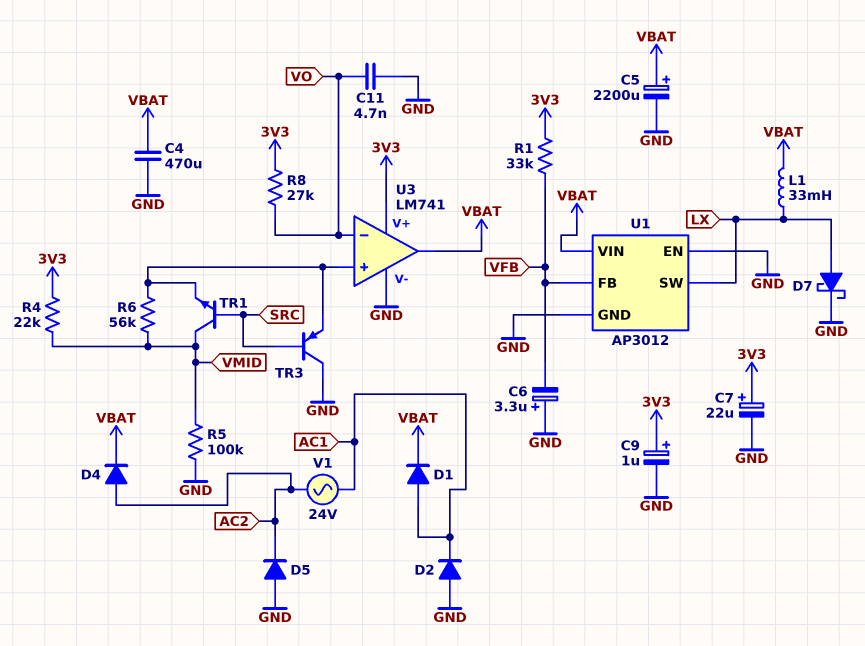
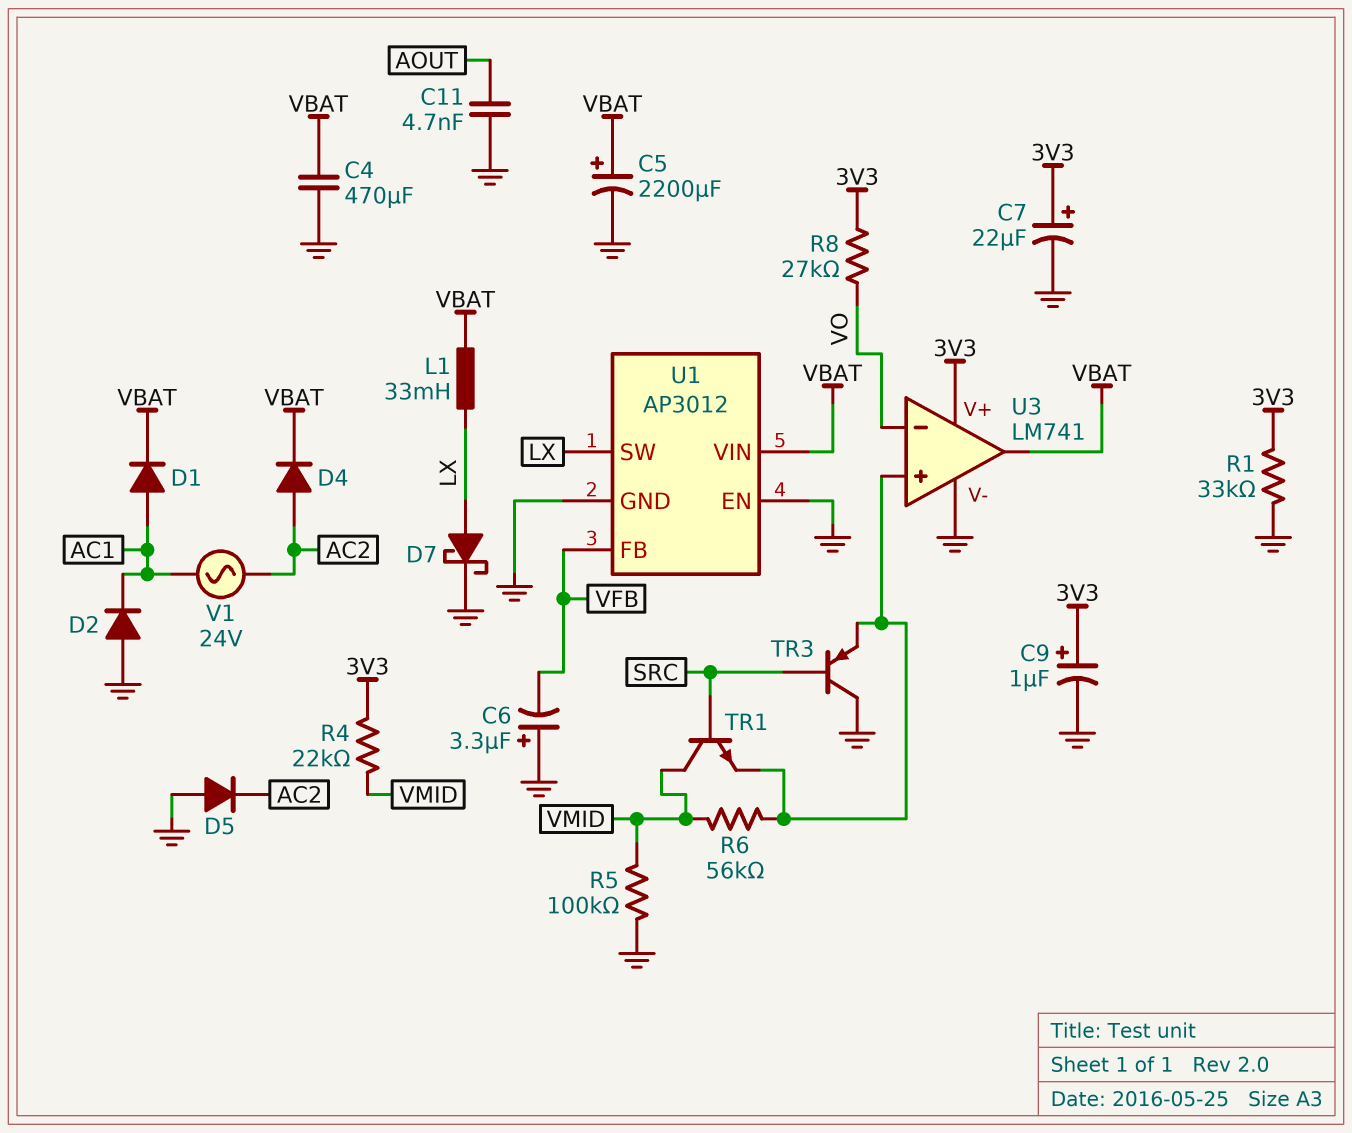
C11: 4.7nF (GND, VO) -> 4.7nF (AOUT, GND)
R1: 33k (3V3, VFB) -> 33k (3V3, GND)

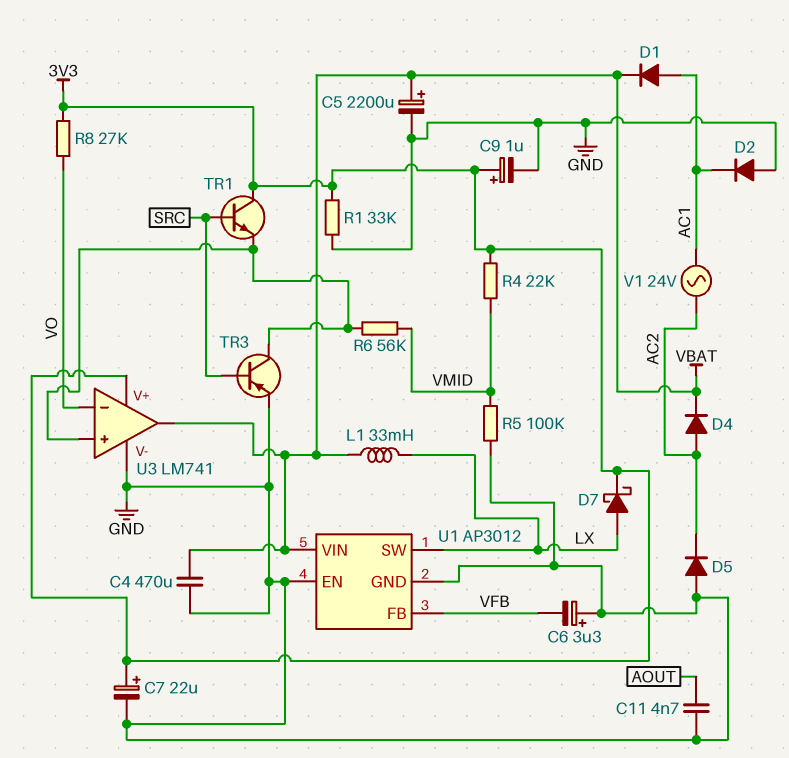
D7: schottky (A LX, K GND) -> schottky (A LX, K 3V3)
TR1: NPN (B SRC, C VMID, E U3/in+) -> NPN (B SRC, C 3V3, E U3/in+)
TR3: PNP (B SRC, C GND, E U3/in+) -> PNP (B SRC, C U3/in+, E GND)

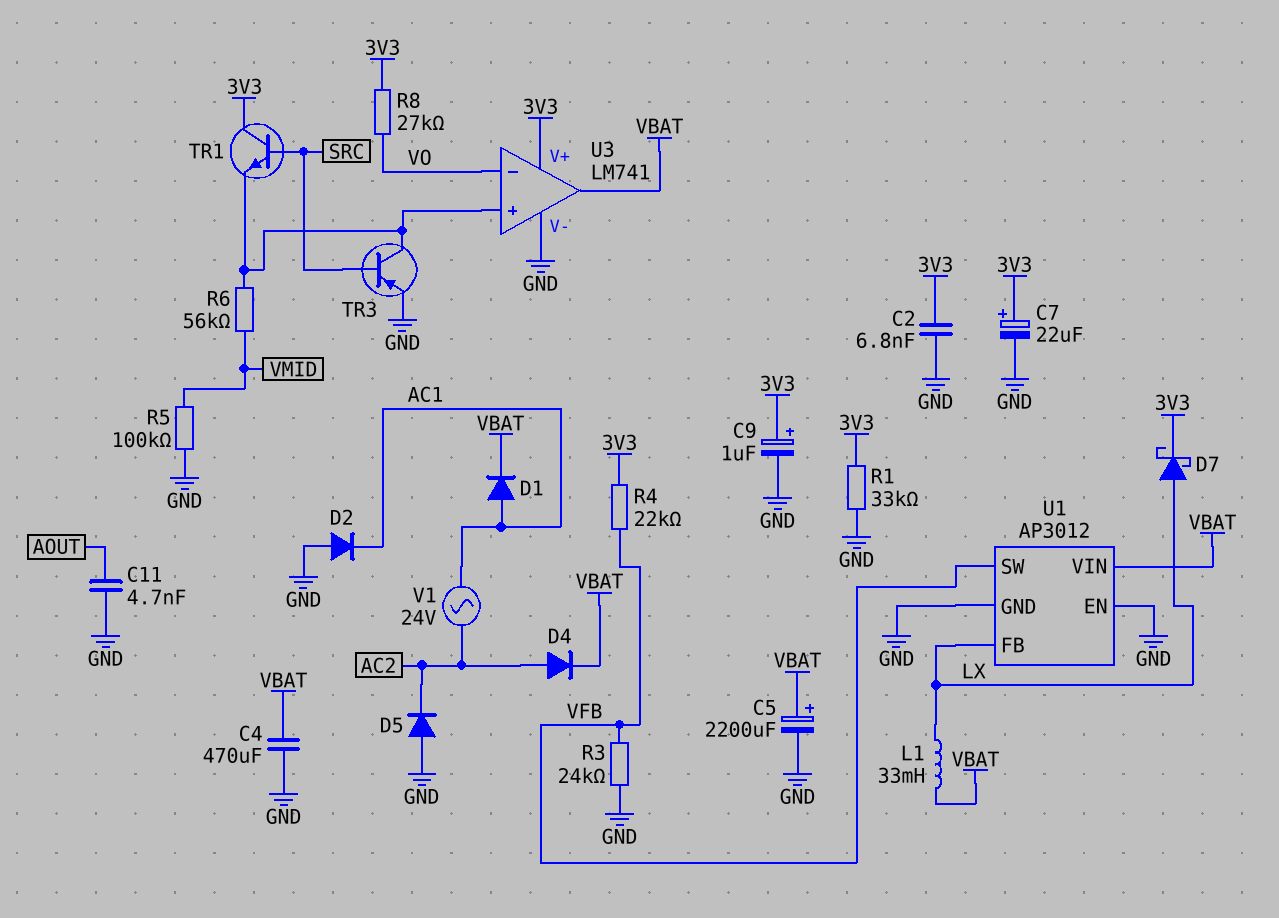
C2: none -> 6.8nF (3V3, GND)
C6: 3.3uF (plus GND, minus VFB) -> none
R3: none -> 24k (GND, VFB)
R4: 22k (3V3, VMID) -> 22k (3V3, VFB)
U1 pin FB: VFB -> LX
U1 pin SW: LX -> VFB

